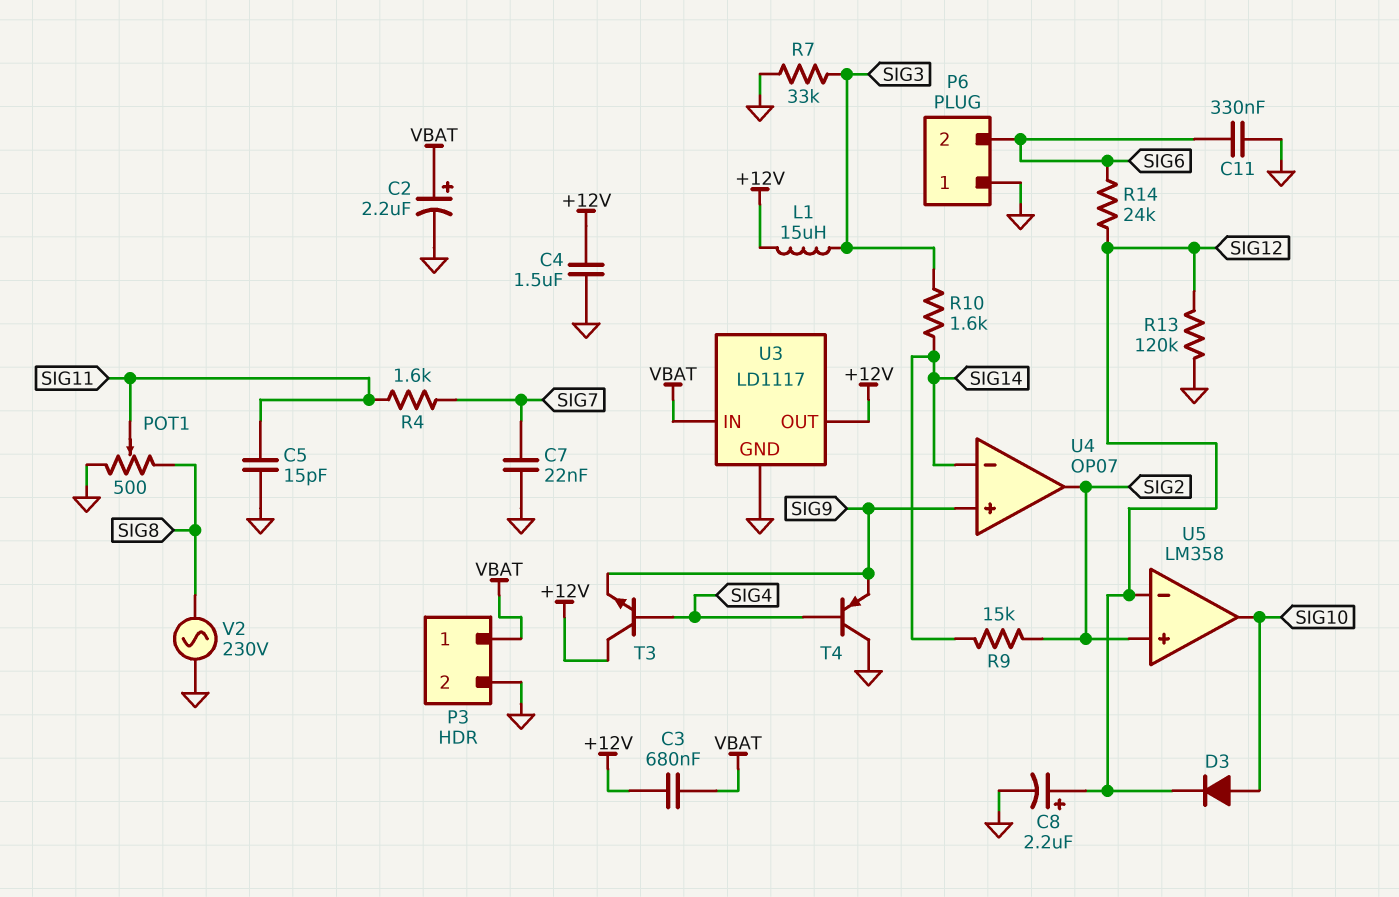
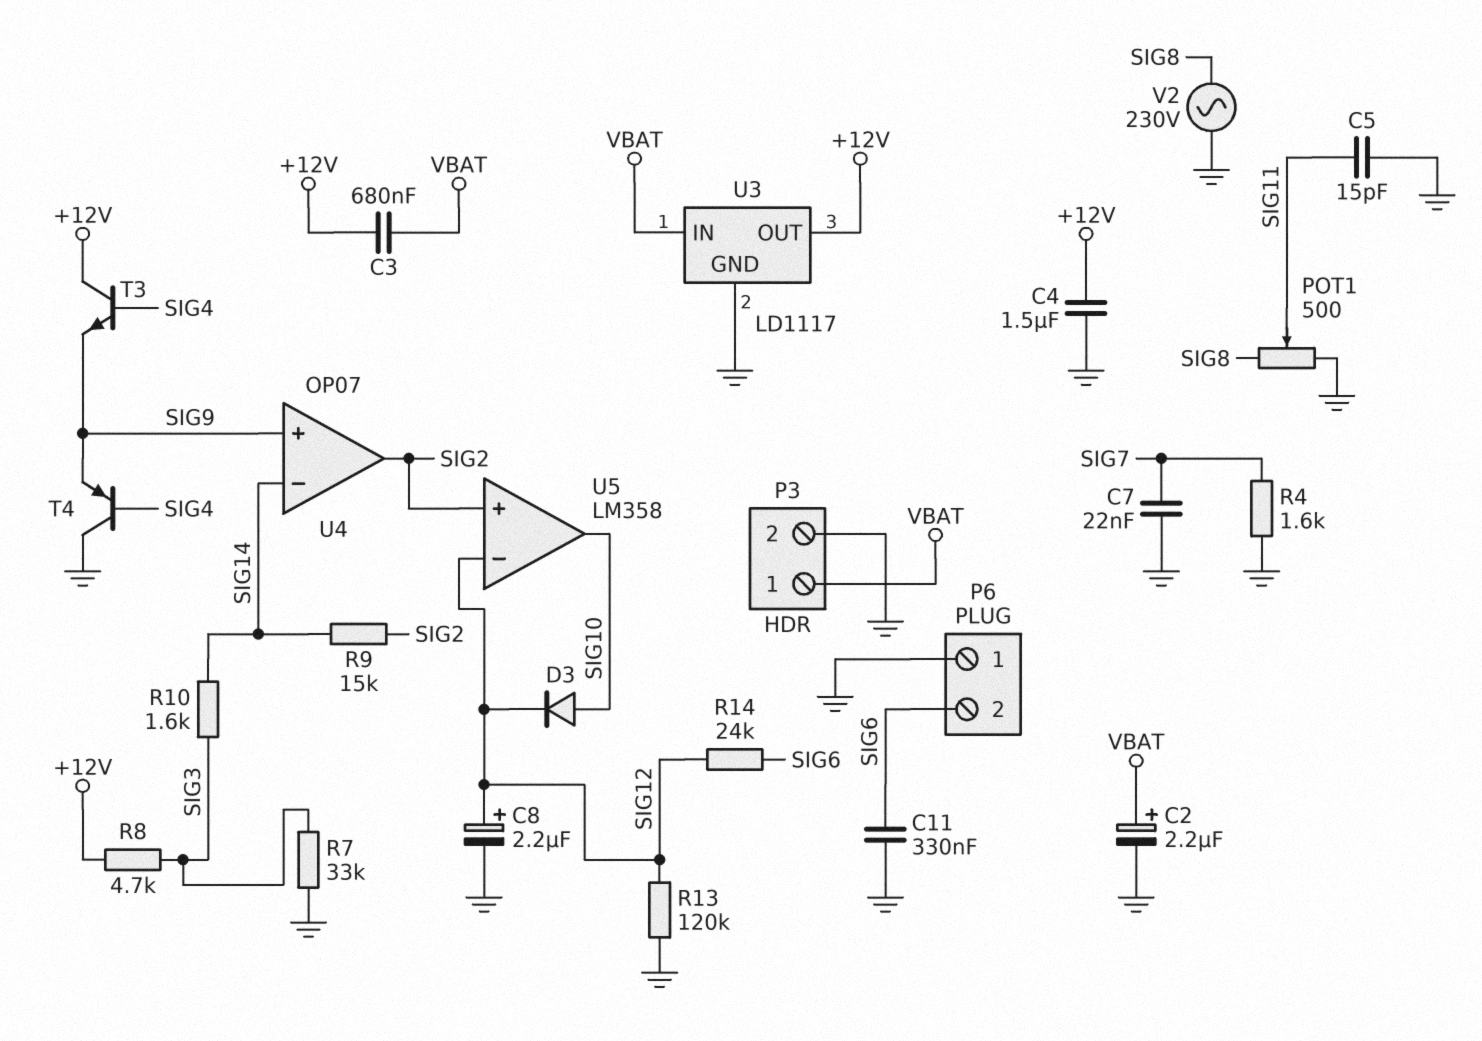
L1: 15uH (+12V, SIG3) -> none
R4: 1.6k (SIG7, SIG11) -> 1.6k (GND, SIG7)
R8: none -> 4.7k (+12V, SIG3)

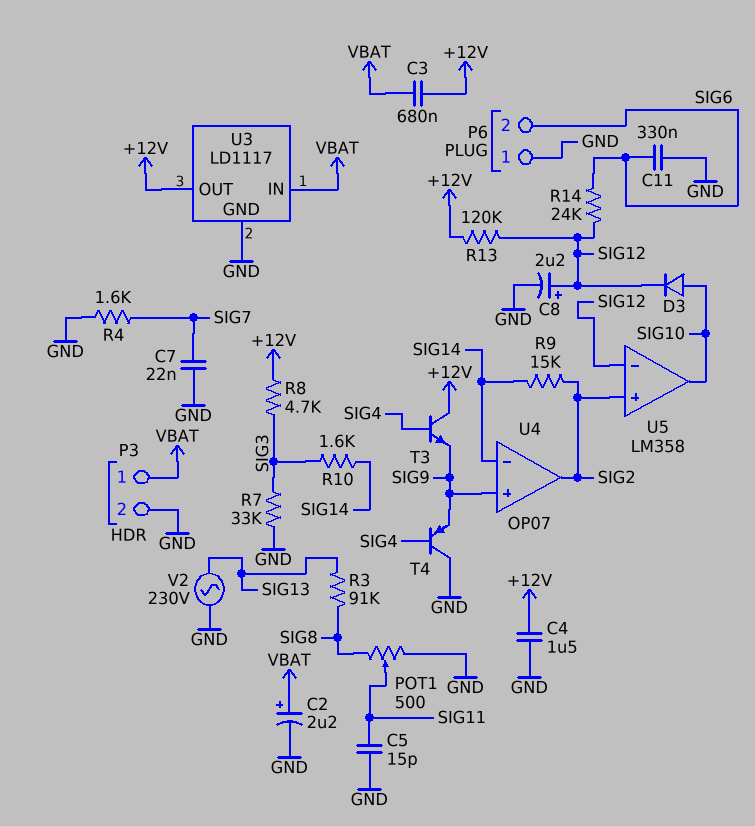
R3: none -> 91k (SIG8, SIG13)
R13: 120k (GND, SIG12) -> 120k (+12V, SIG12)
V2: AC 230V (GND, SIG8) -> AC 230V (GND, SIG13)

